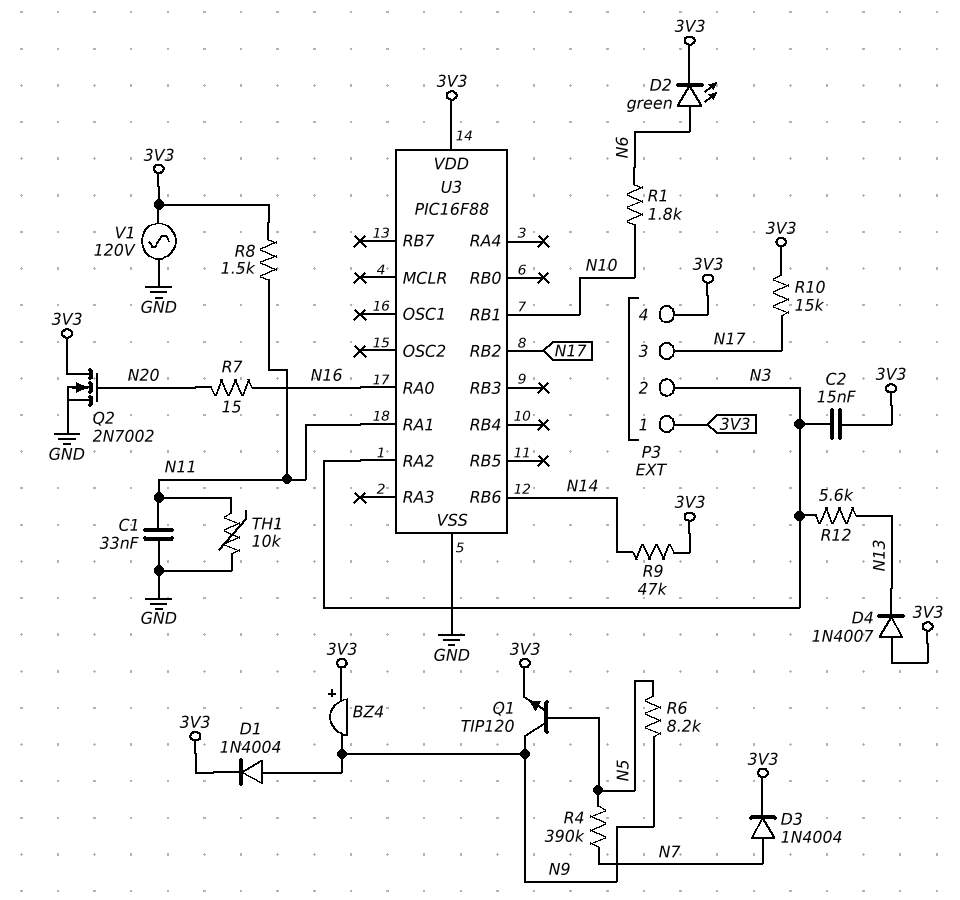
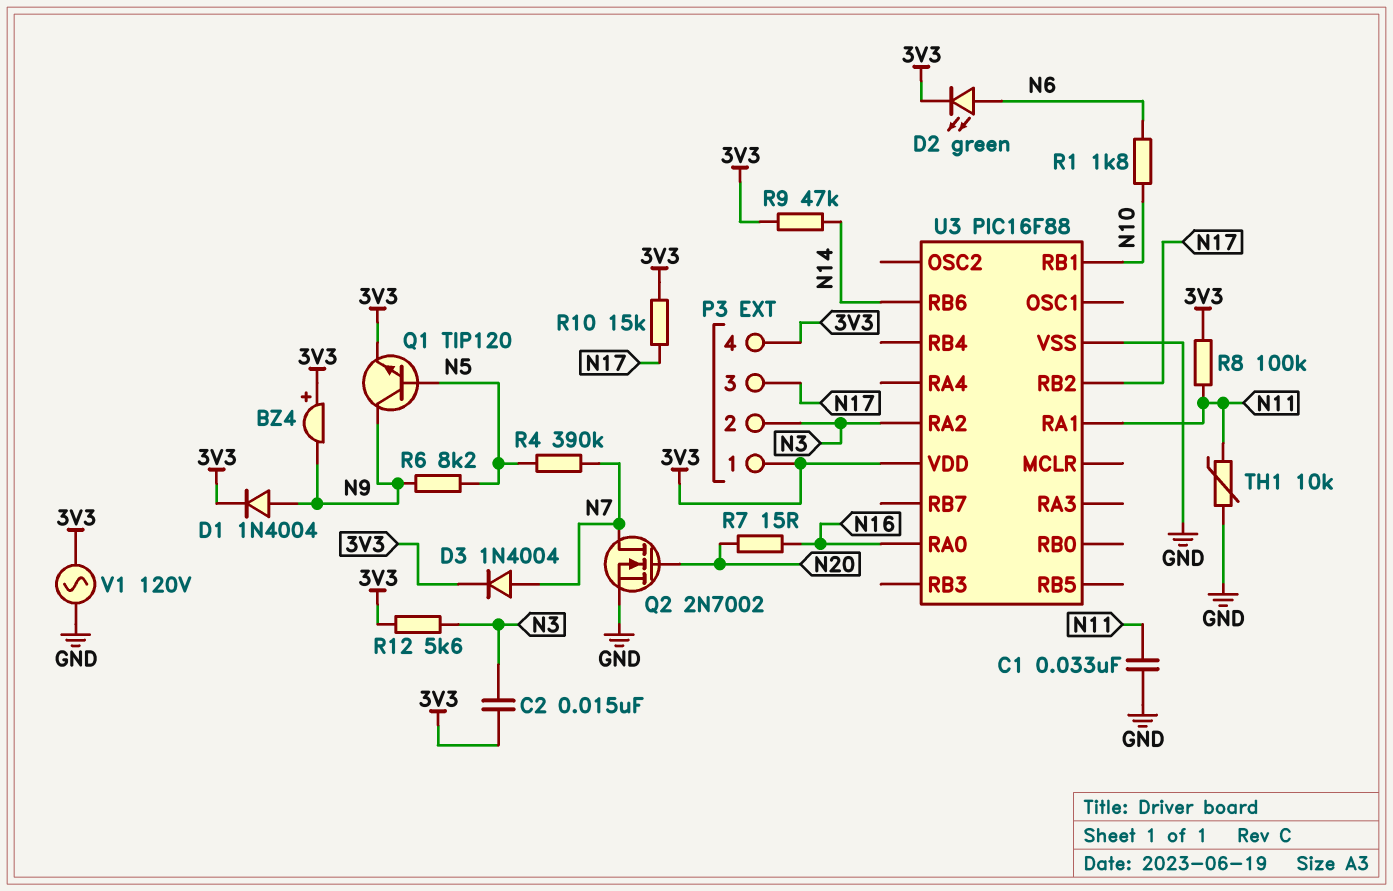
D4: diode 1N4007 (A 3V3, K N13) -> none
Q2: NMOS 2N7002 (G N20, D 3V3, S GND) -> NMOS 2N7002 (G N20, D N7, S GND)
R8: 1.5k (3V3, N11) -> 100k (3V3, N11)
R12: 5.6k (N3, N13) -> 5.6k (3V3, N3)

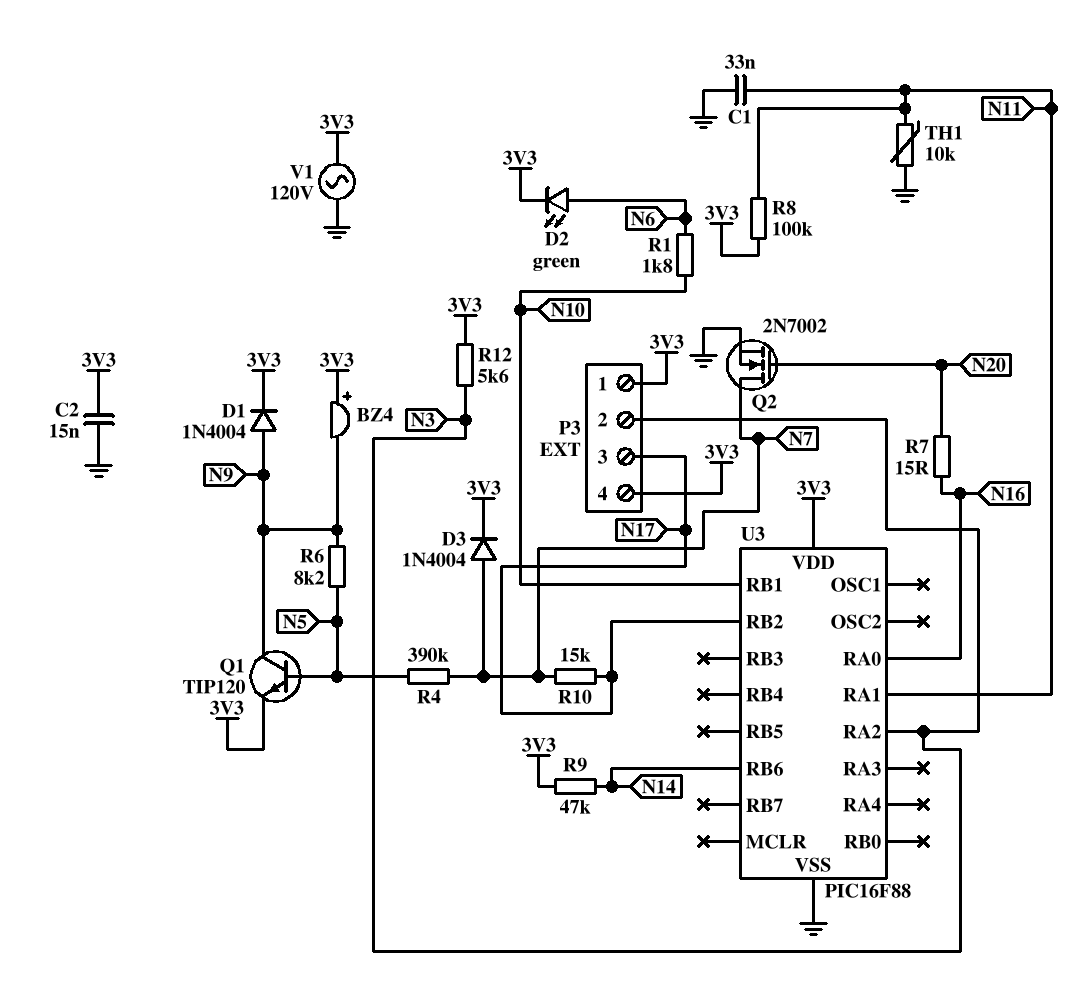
C2: 15nF (3V3, N3) -> 15nF (3V3, GND)
R10: 15k (3V3, N17) -> 15k (N7, N17)

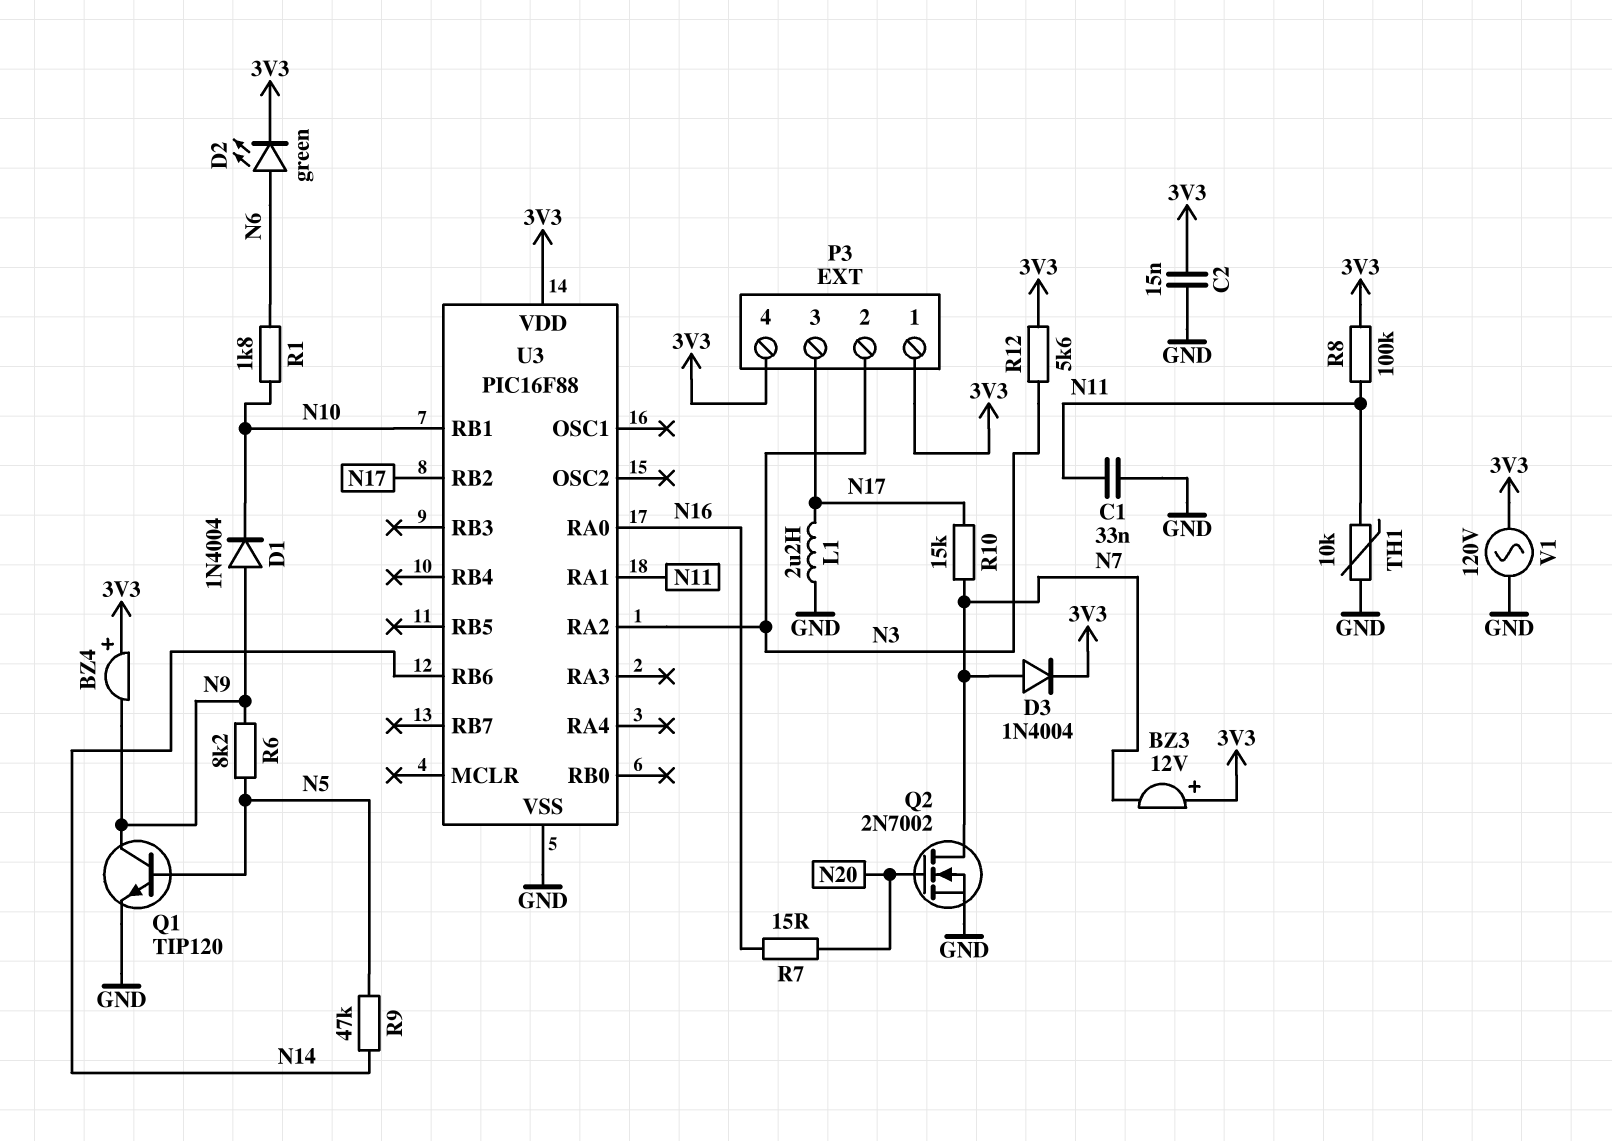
BZ3: none -> buzzer 12V (plus 3V3, minus N7)
D1: diode 1N4004 (A N9, K 3V3) -> diode 1N4004 (A N9, K N10)
L1: none -> 2.2uH (GND, N17)
Q1: NPN TIP120 (B N5, C N9, E 3V3) -> NPN TIP120 (B N5, C N9, E GND)
R4: 390k (N5, N7) -> none
R9: 47k (3V3, N14) -> 47k (N5, N14)

